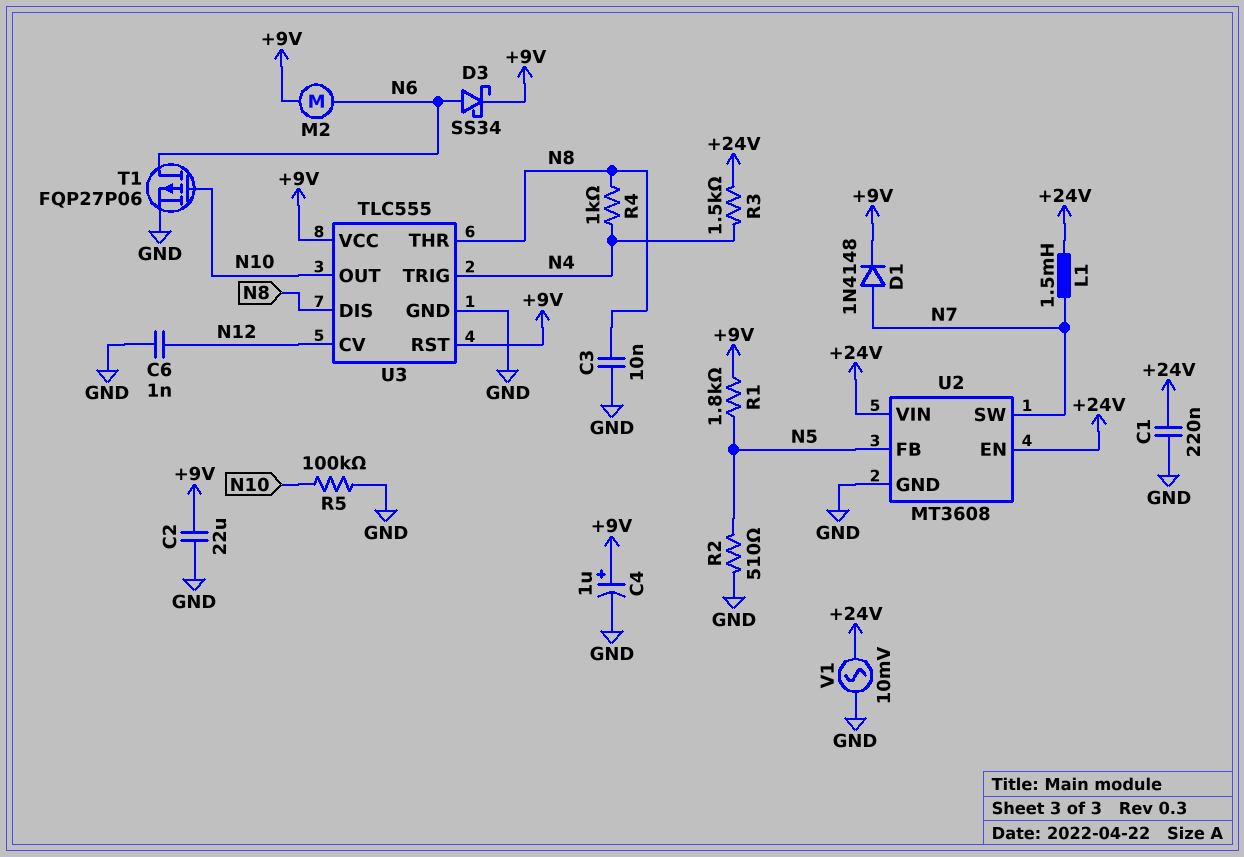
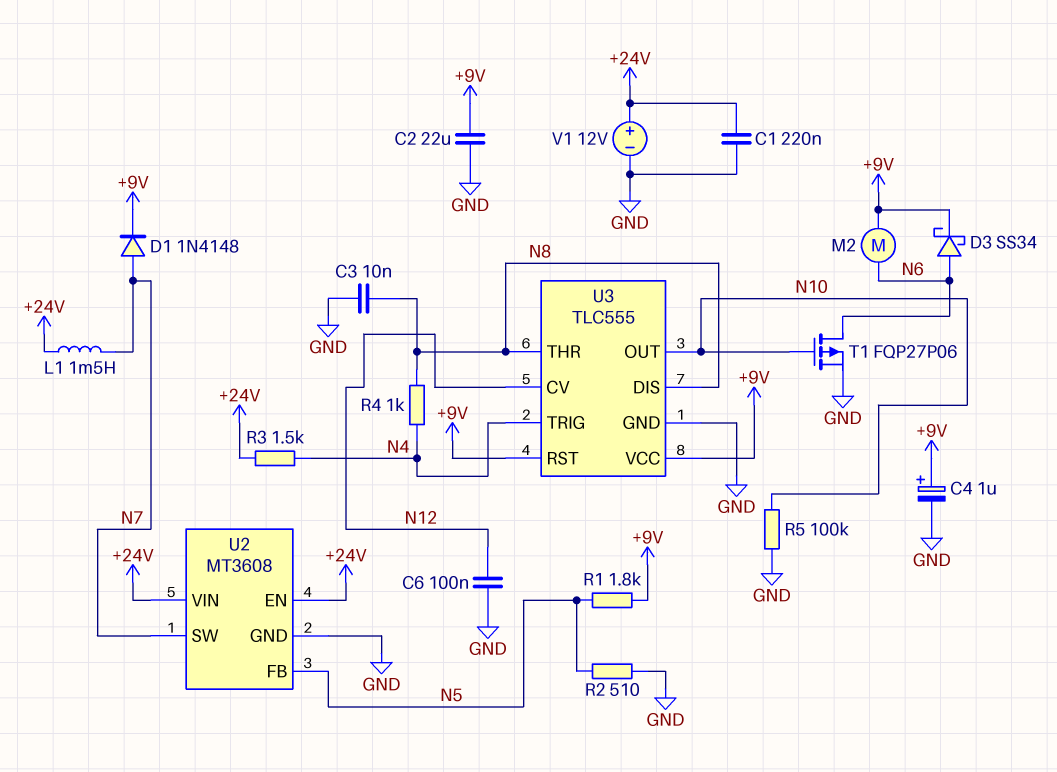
C6: 1nF (GND, N12) -> 100nF (GND, N12)
V1: AC 10mV (+24V, GND) -> 12V (plus +24V, minus GND)

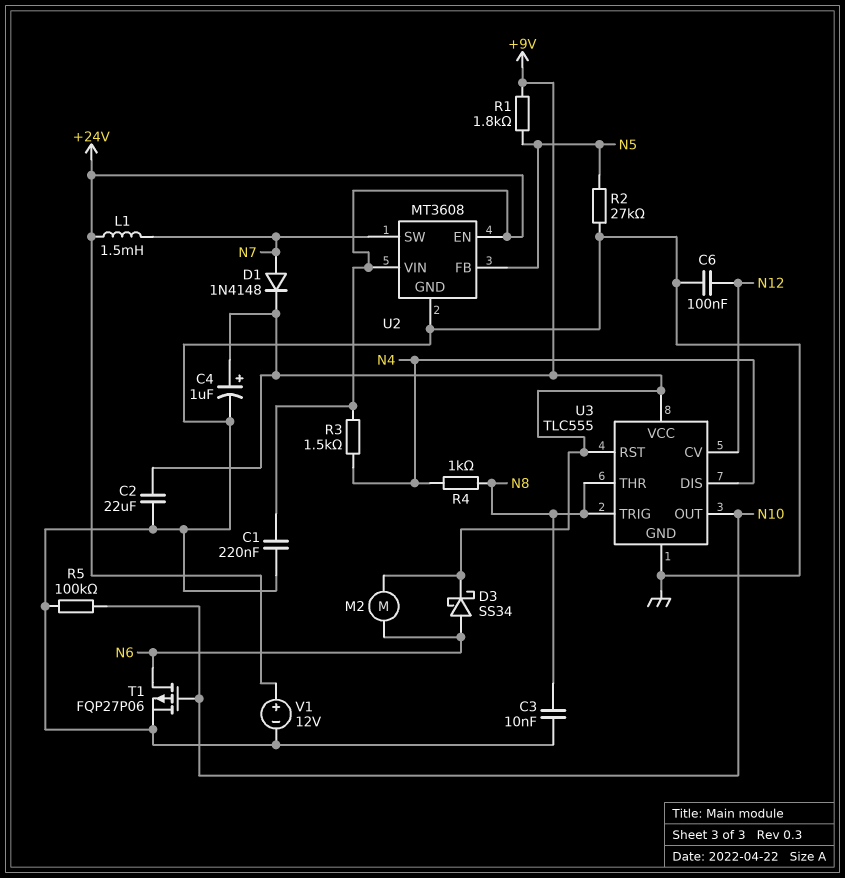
R2: 510 (GND, N5) -> 27k (GND, N5)
U3 pin DIS: N8 -> N4
U3 pin TRIG: N4 -> N8

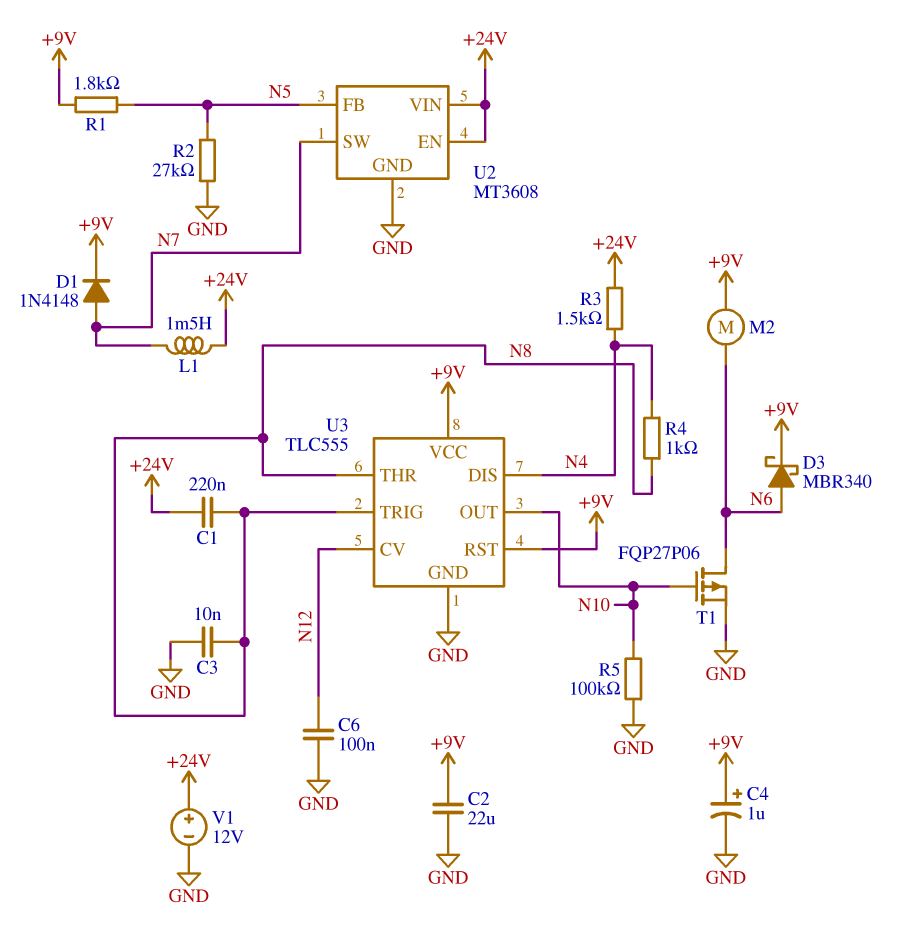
C1: 220nF (+24V, GND) -> 220nF (+24V, N8)
D3: schottky SS34 (A N6, K +9V) -> schottky MBR340 (A N6, K +9V)

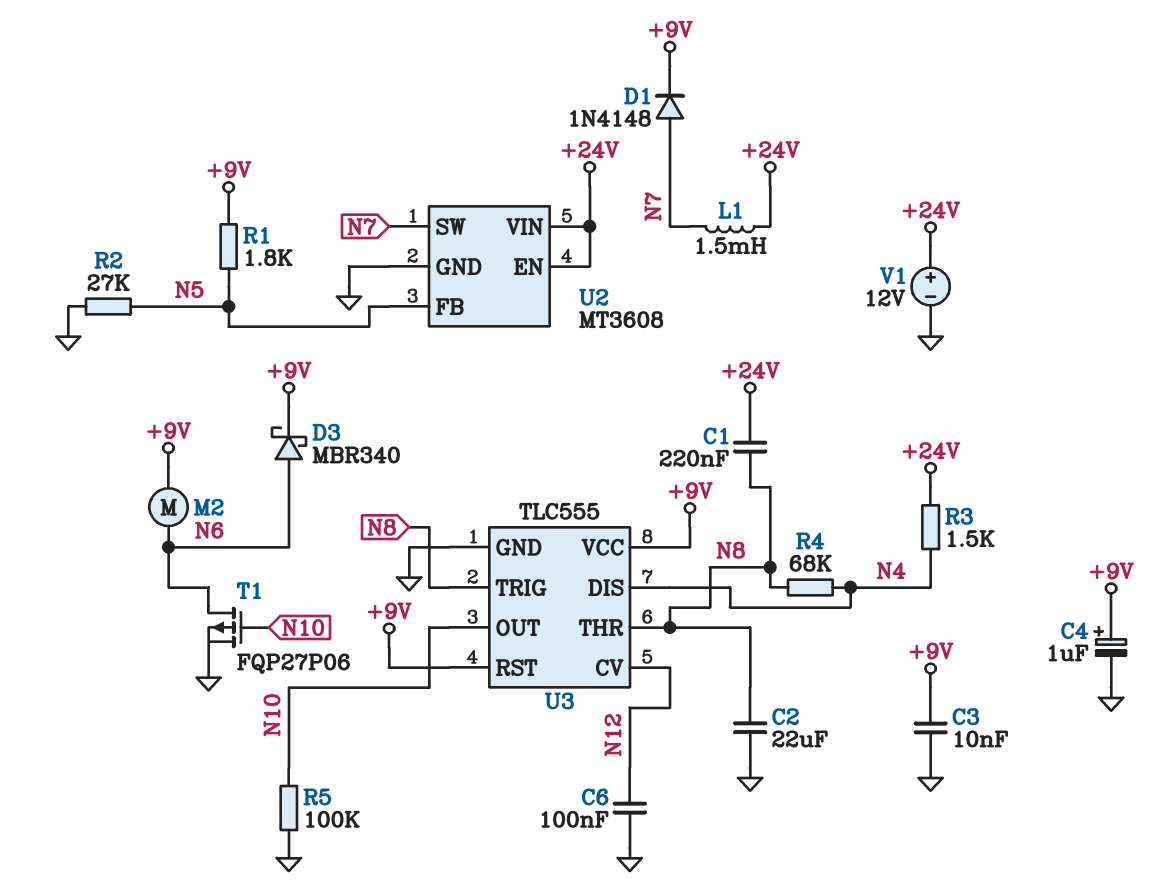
C2: 22uF (+9V, GND) -> 22uF (GND, N8)
C3: 10nF (GND, N8) -> 10nF (+9V, GND)
R4: 1k (N4, N8) -> 68k (N4, N8)

